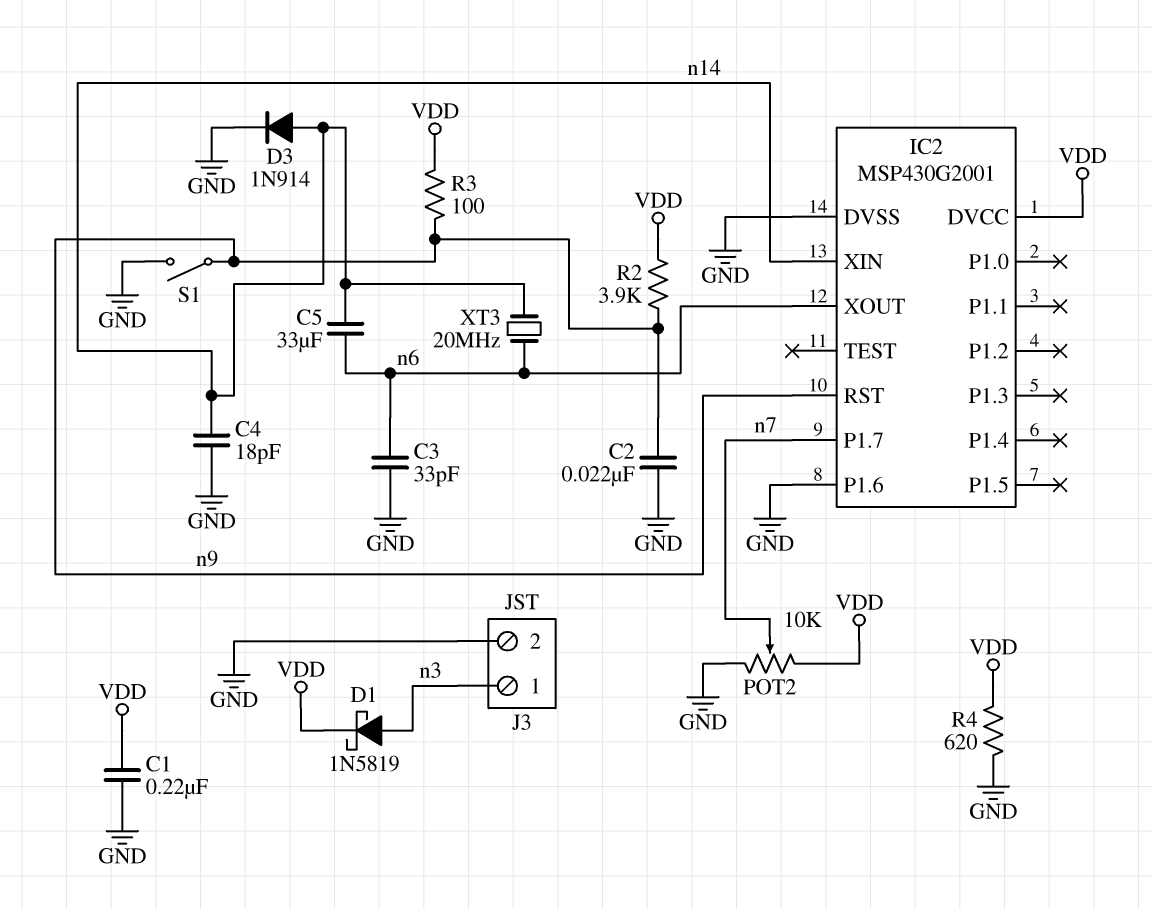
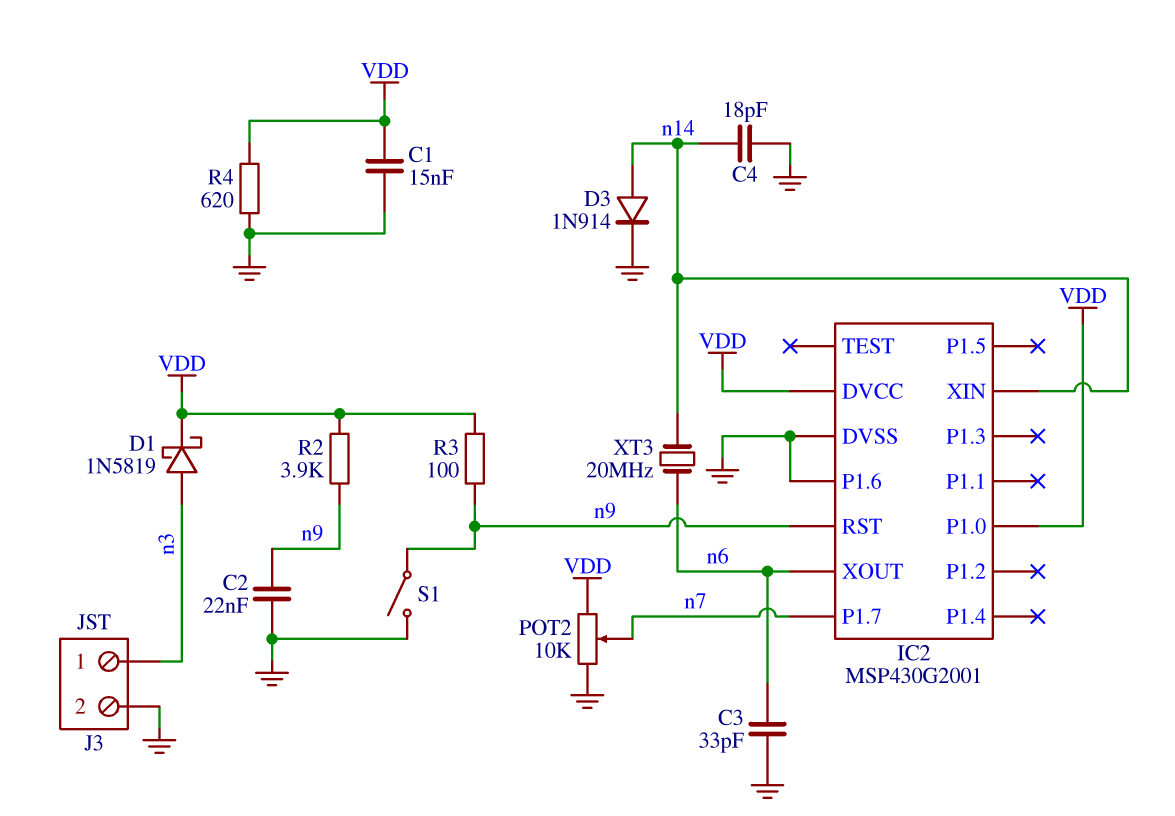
C1: 220nF (GND, VDD) -> 15nF (GND, VDD)
C5: 33uF (n6, n14) -> none
IC2 pin P1.0: none -> VDD

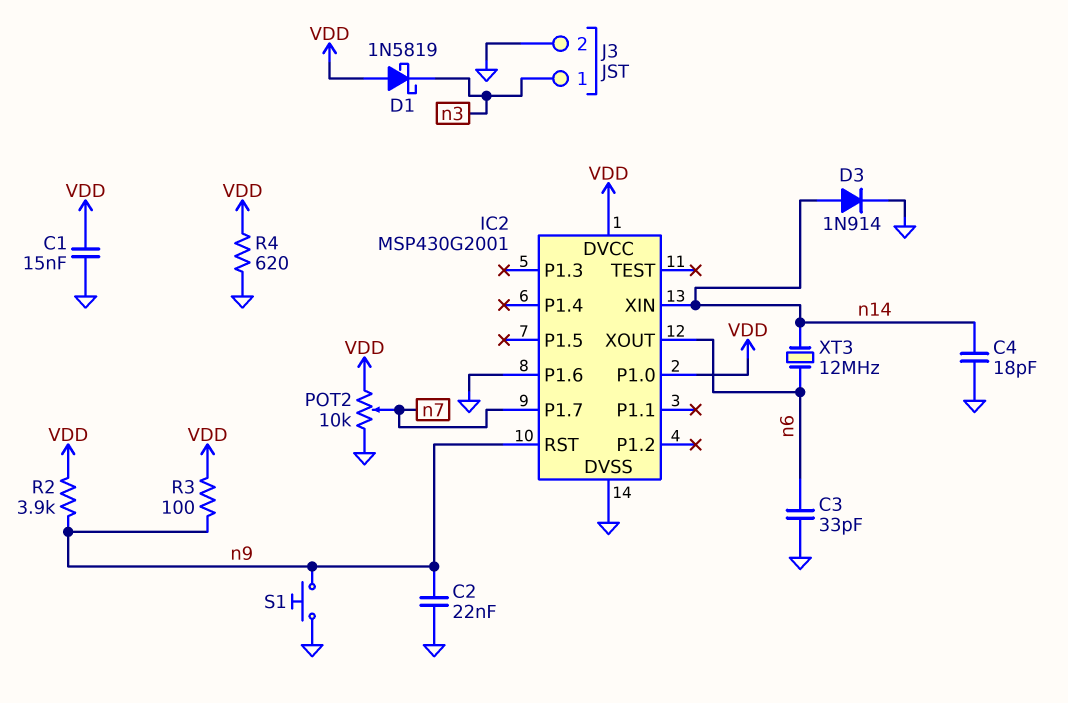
D1: schottky 1N5819 (A n3, K VDD) -> schottky 1N5819 (A VDD, K n3)
S1: switch (GND, n9) -> button (GND, n9)
XT3: 20MHz (n6, n14) -> 12MHz (n6, n14)

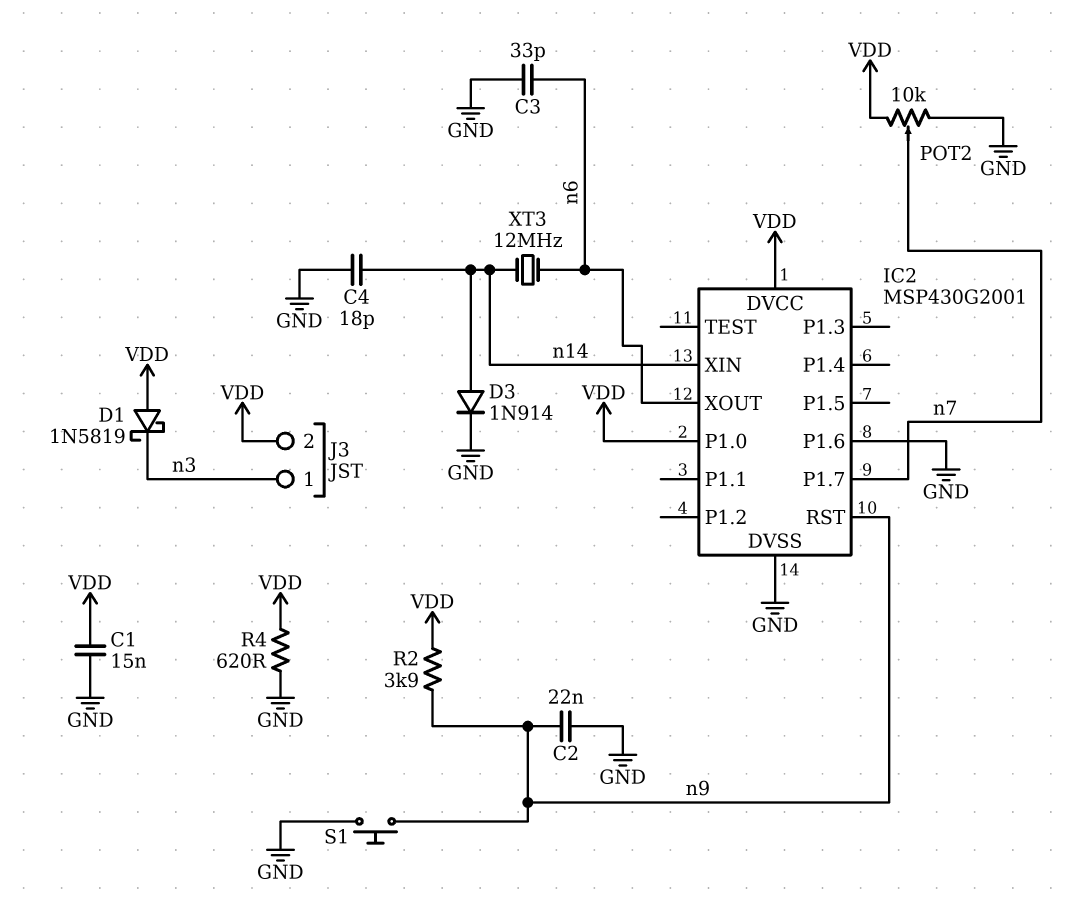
J3 pin 2: GND -> VDD
R3: 100 (VDD, n9) -> none

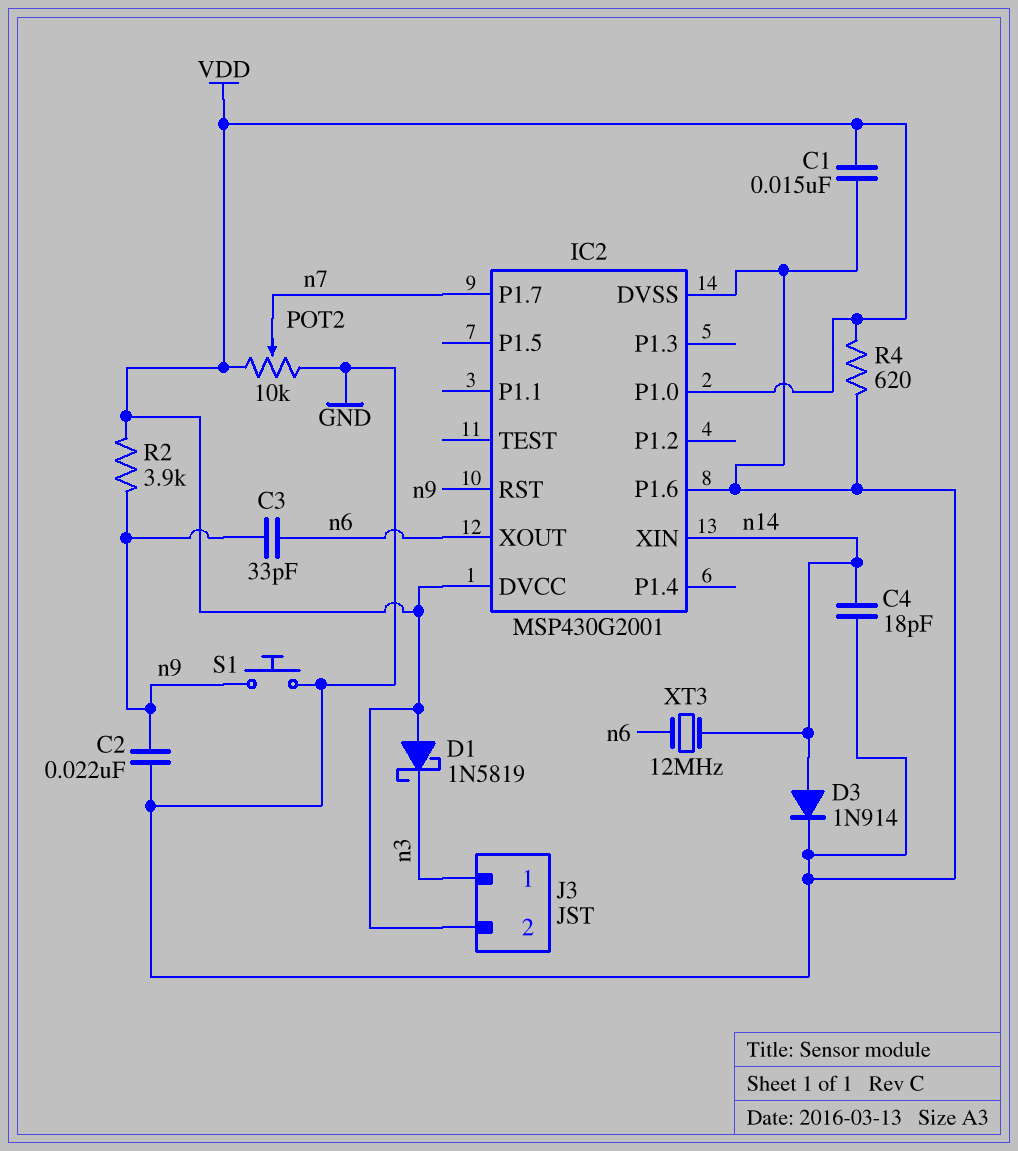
C3: 33pF (GND, n6) -> 33pF (n6, n9)

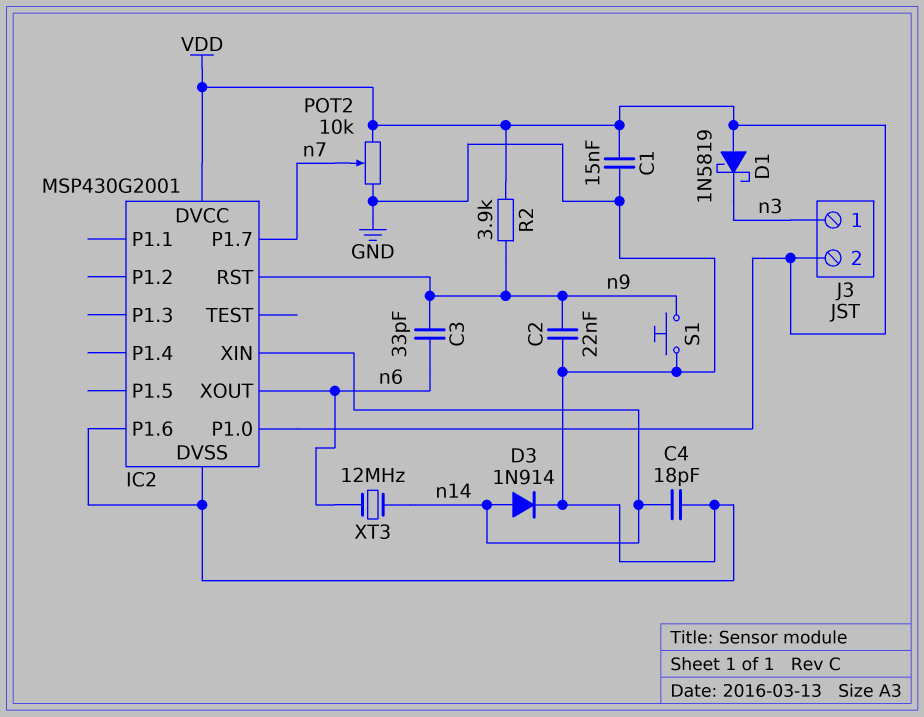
R4: 620 (GND, VDD) -> none

